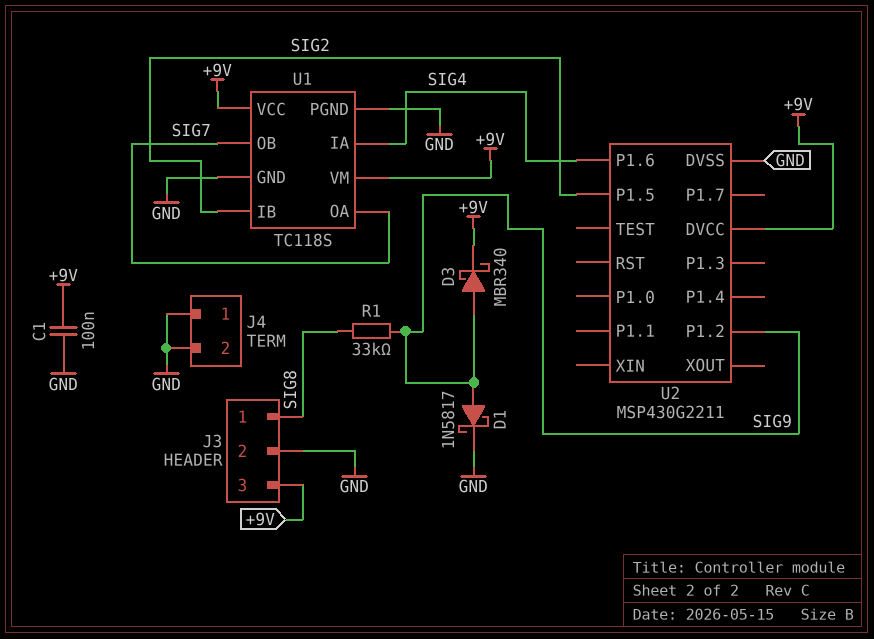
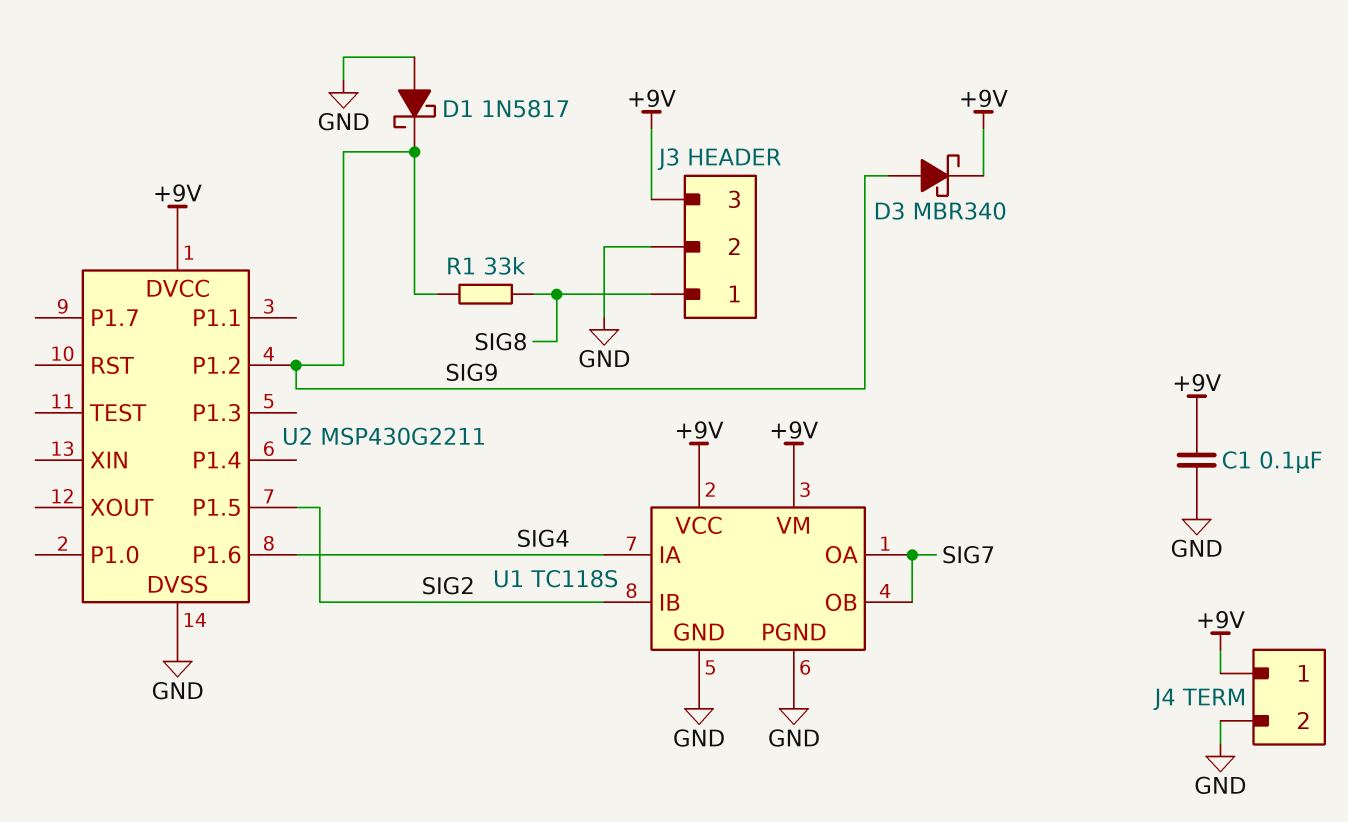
D1: schottky 1N5817 (A SIG9, K GND) -> schottky 1N5817 (A GND, K SIG9)
J4 pin 1: GND -> +9V

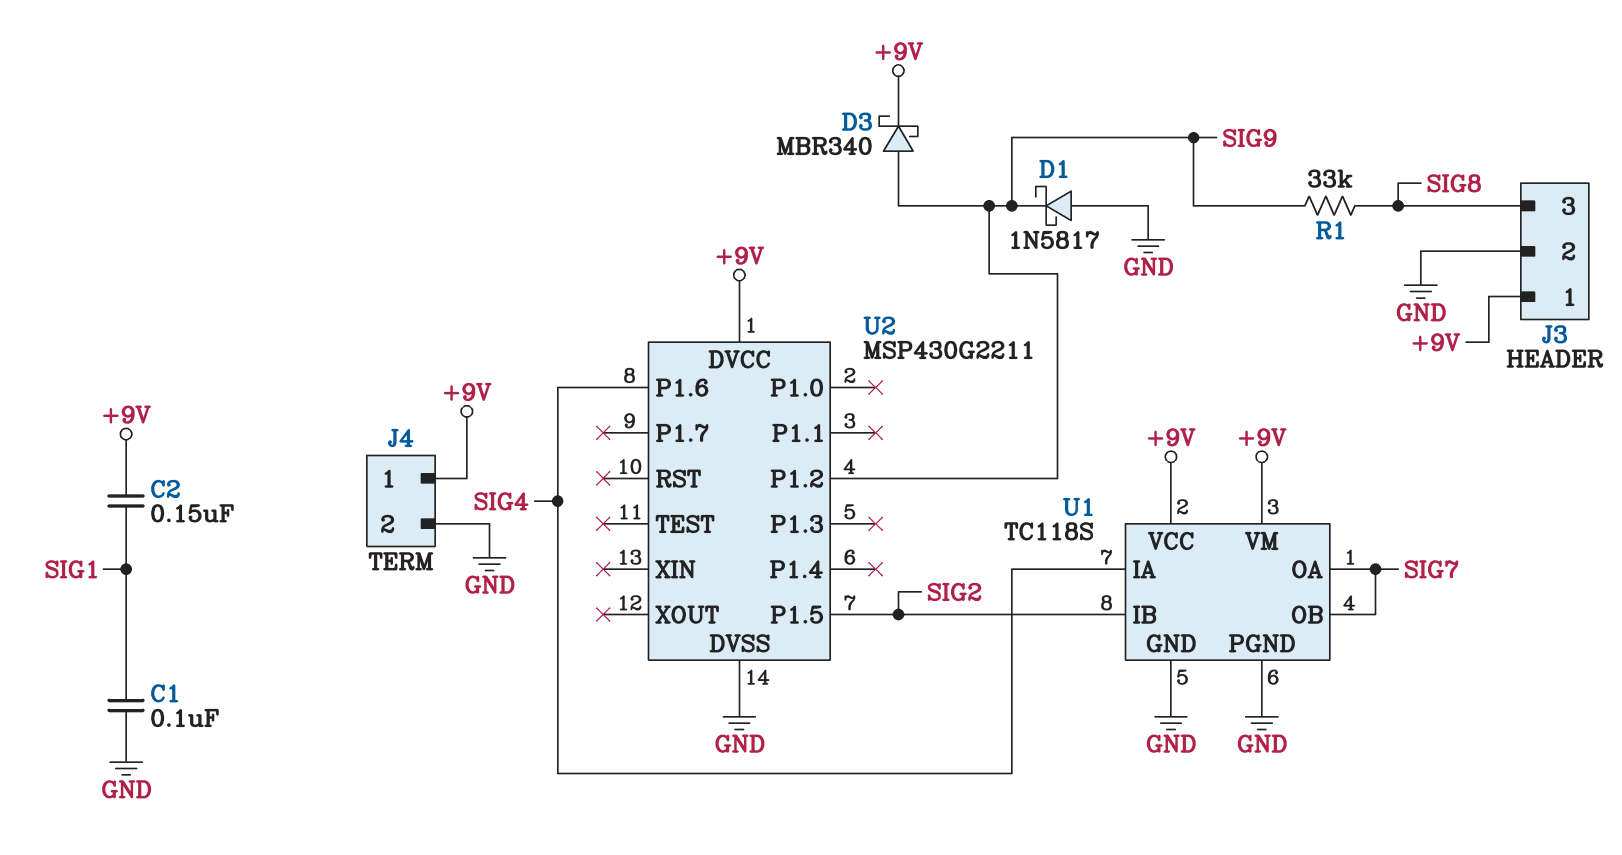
C1: 100nF (+9V, GND) -> 100nF (GND, SIG1)
C2: none -> 150nF (+9V, SIG1)
J3 pin 1: SIG8 -> +9V
J3 pin 3: +9V -> SIG8

